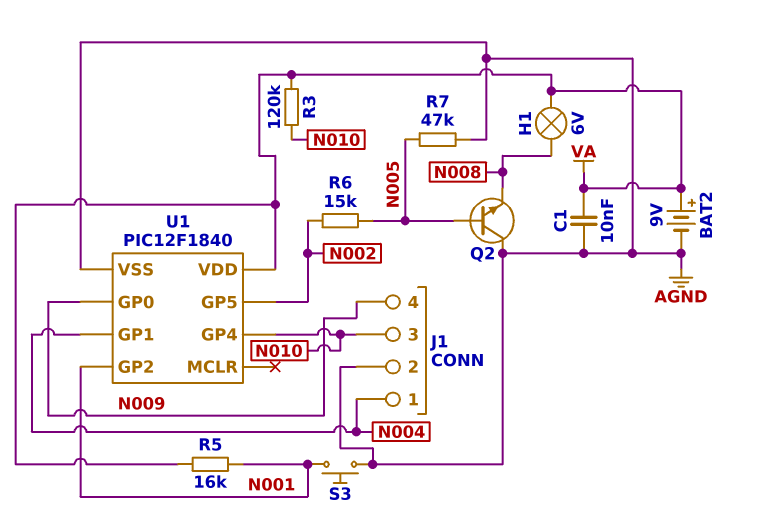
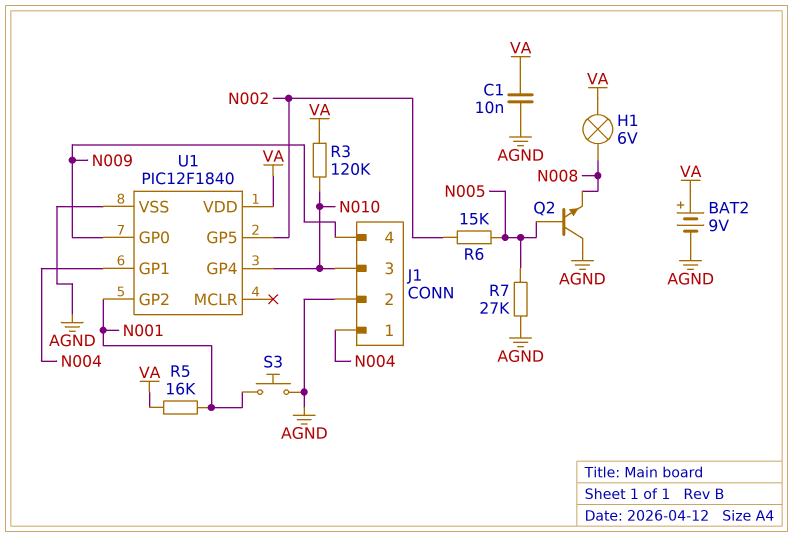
R7: 47k (AGND, N005) -> 27k (AGND, N005)

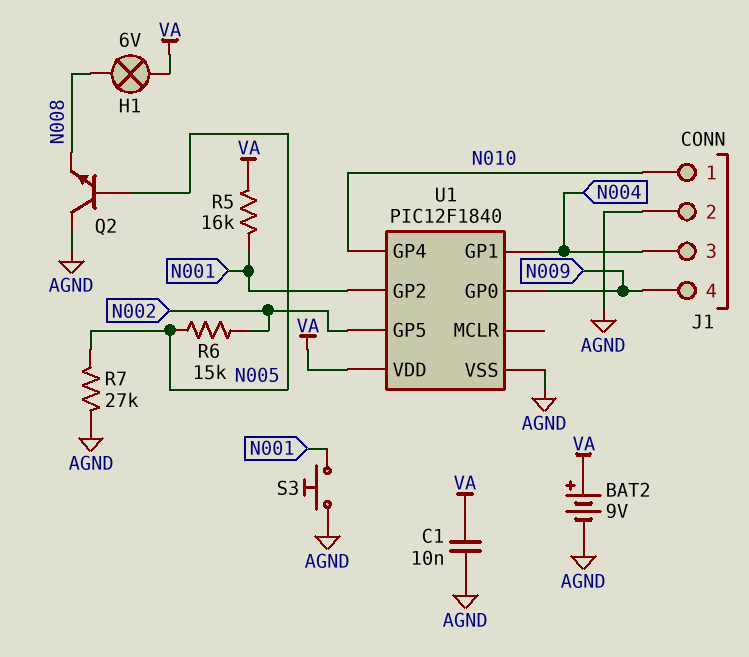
J1 pin 1: N004 -> N010
J1 pin 3: N010 -> N004
R3: 120k (N010, VA) -> none

